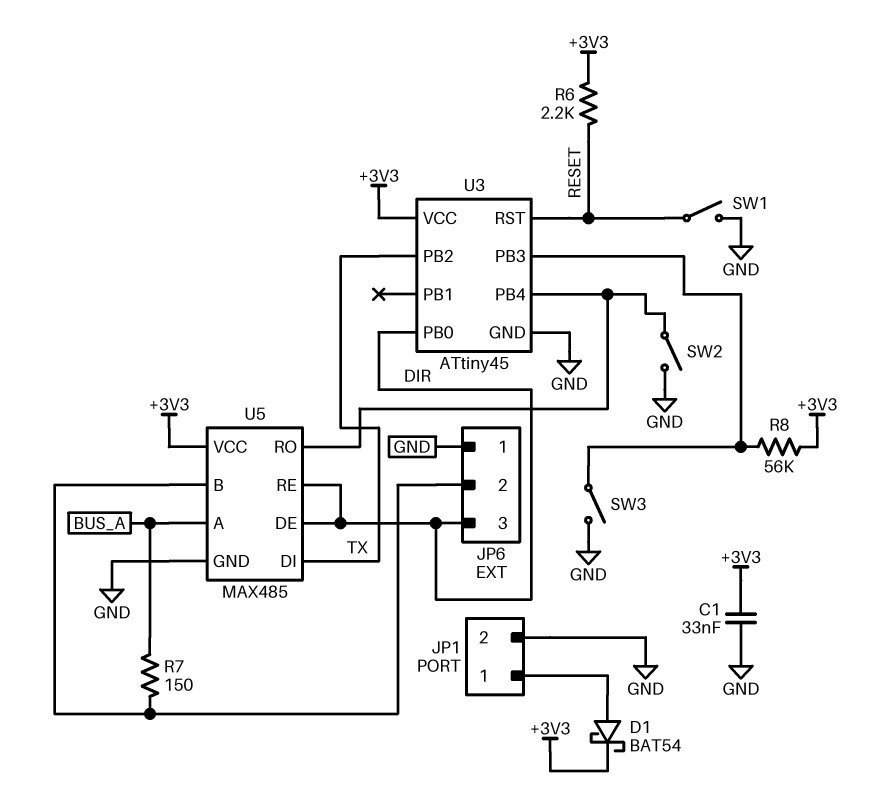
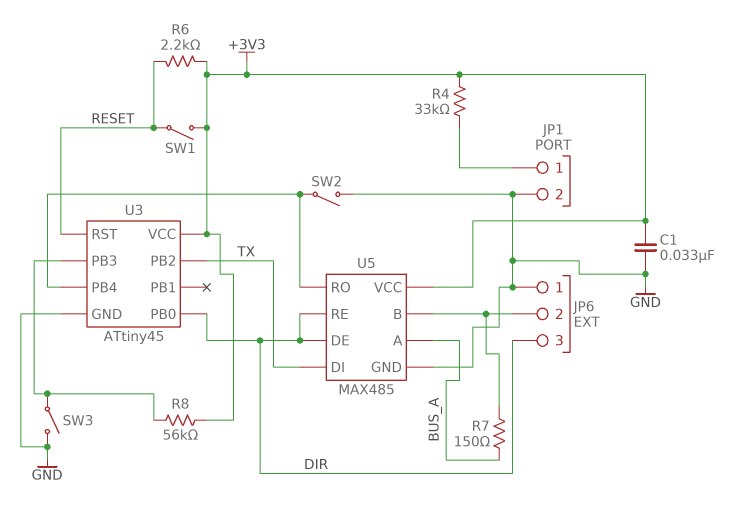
D1: schottky BAT54 (A JP1/1, K +3V3) -> none
R4: none -> 33k (+3V3, JP1/1)
SW1: switch (GND, RESET) -> switch (+3V3, RESET)

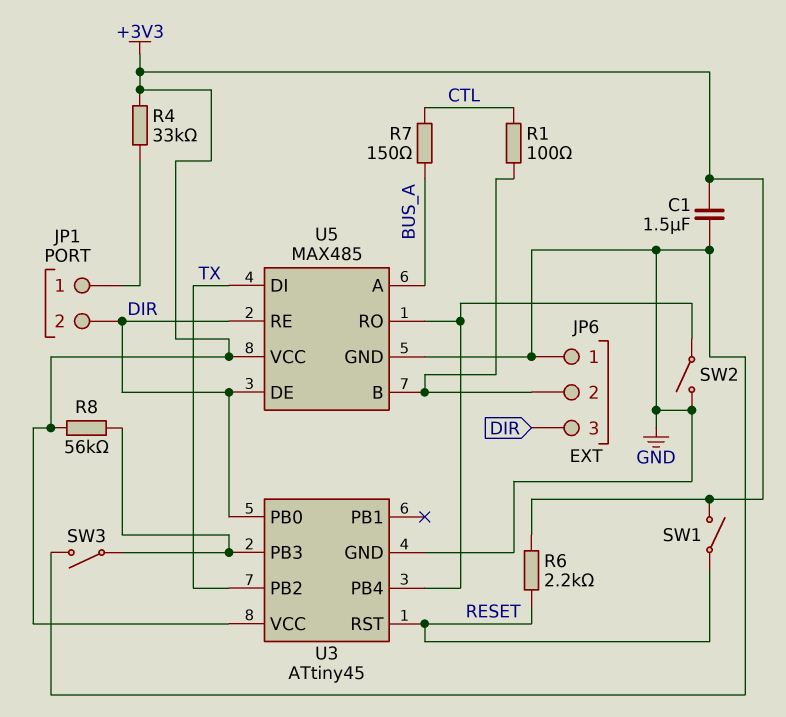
C1: 33nF (+3V3, GND) -> 1.5uF (+3V3, GND)
JP1 pin 2: GND -> DIR
R1: none -> 100 (CTL, JP6/2)
R7: 150 (BUS_A, JP6/2) -> 150 (BUS_A, CTL)

